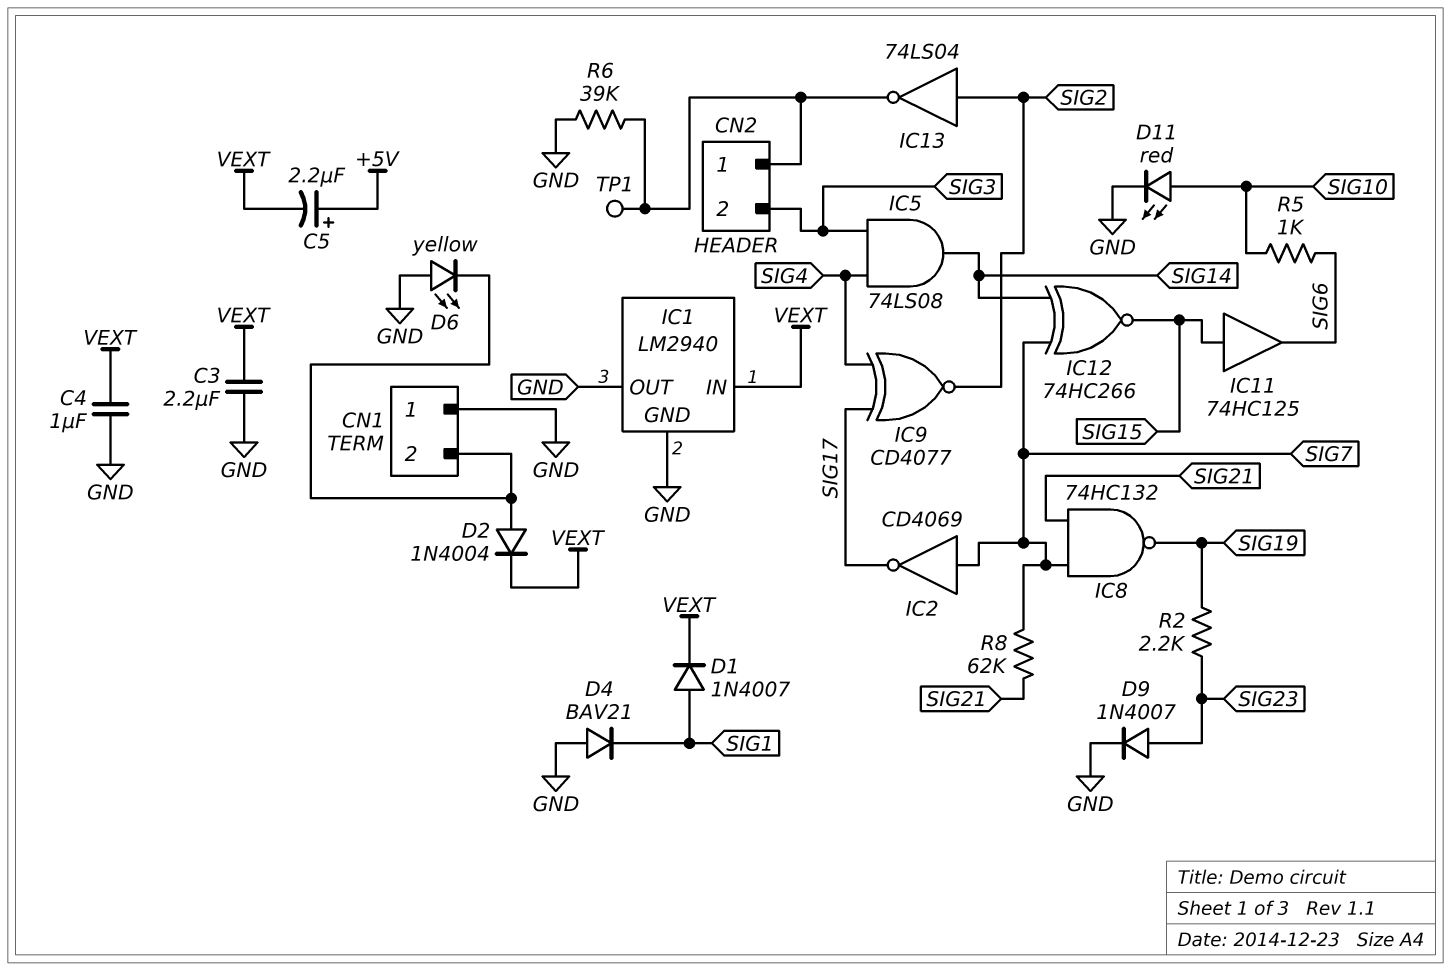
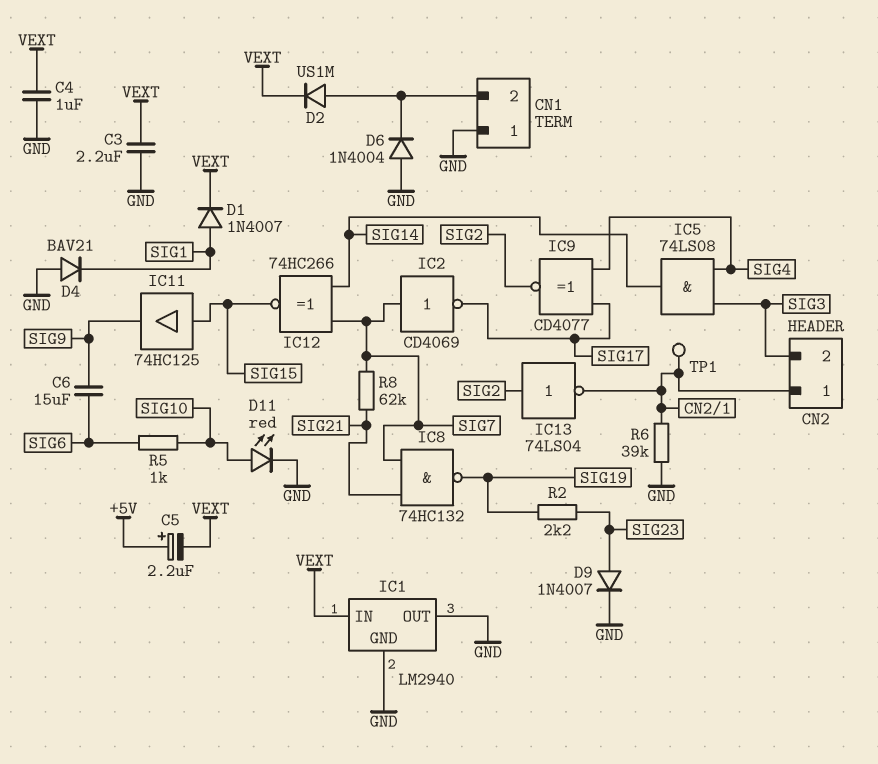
C6: none -> 15uF (SIG6, SIG9)
D2: diode 1N4004 (A CN1/2, K VEXT) -> diode US1M (A CN1/2, K VEXT)
D6: LED yellow (A GND, K CN1/2) -> diode 1N4004 (A GND, K CN1/2)
IC11: buffer 74HC125 (in SIG15, out SIG6) -> buffer 74HC125 (in SIG15, out SIG9)

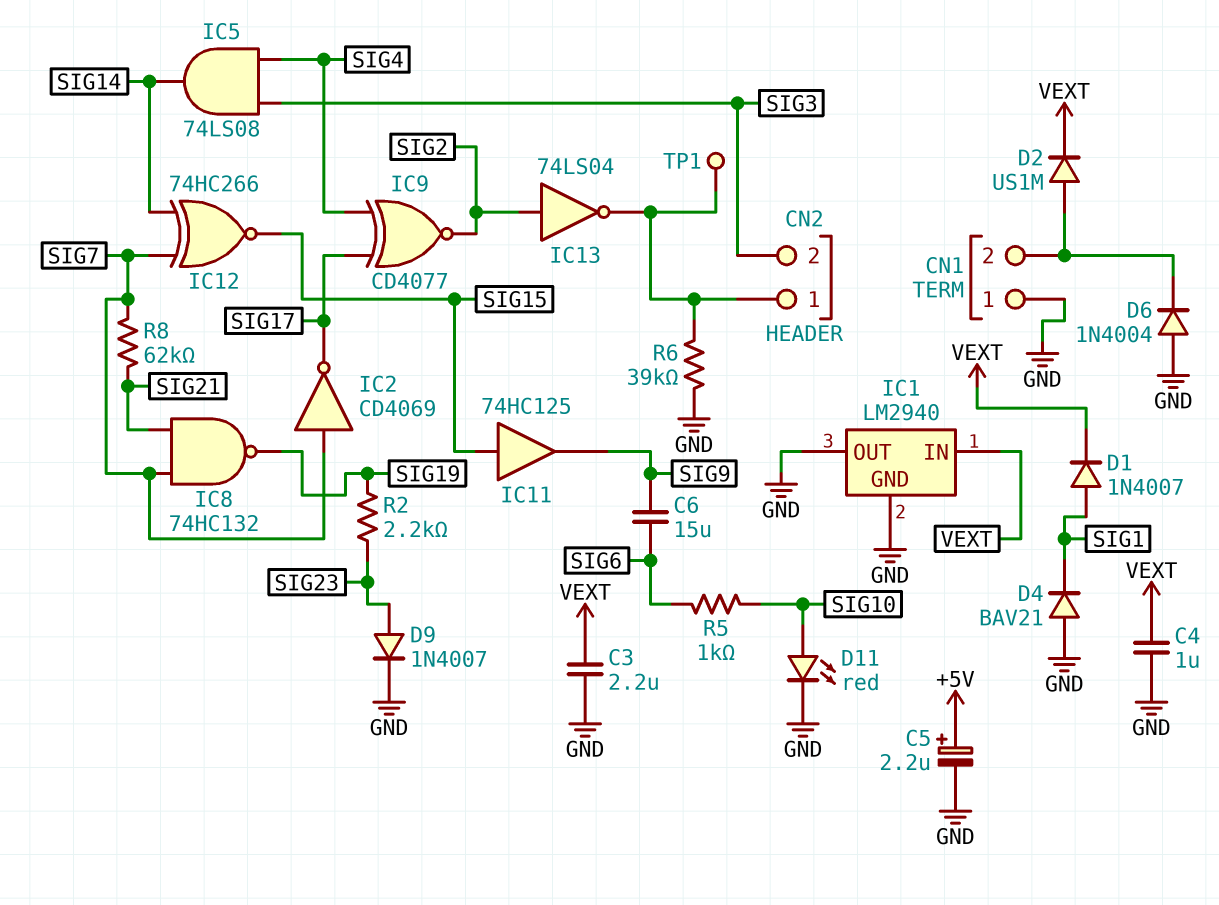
C5: 2.2uF (plus +5V, minus VEXT) -> 2.2uF (plus +5V, minus GND)

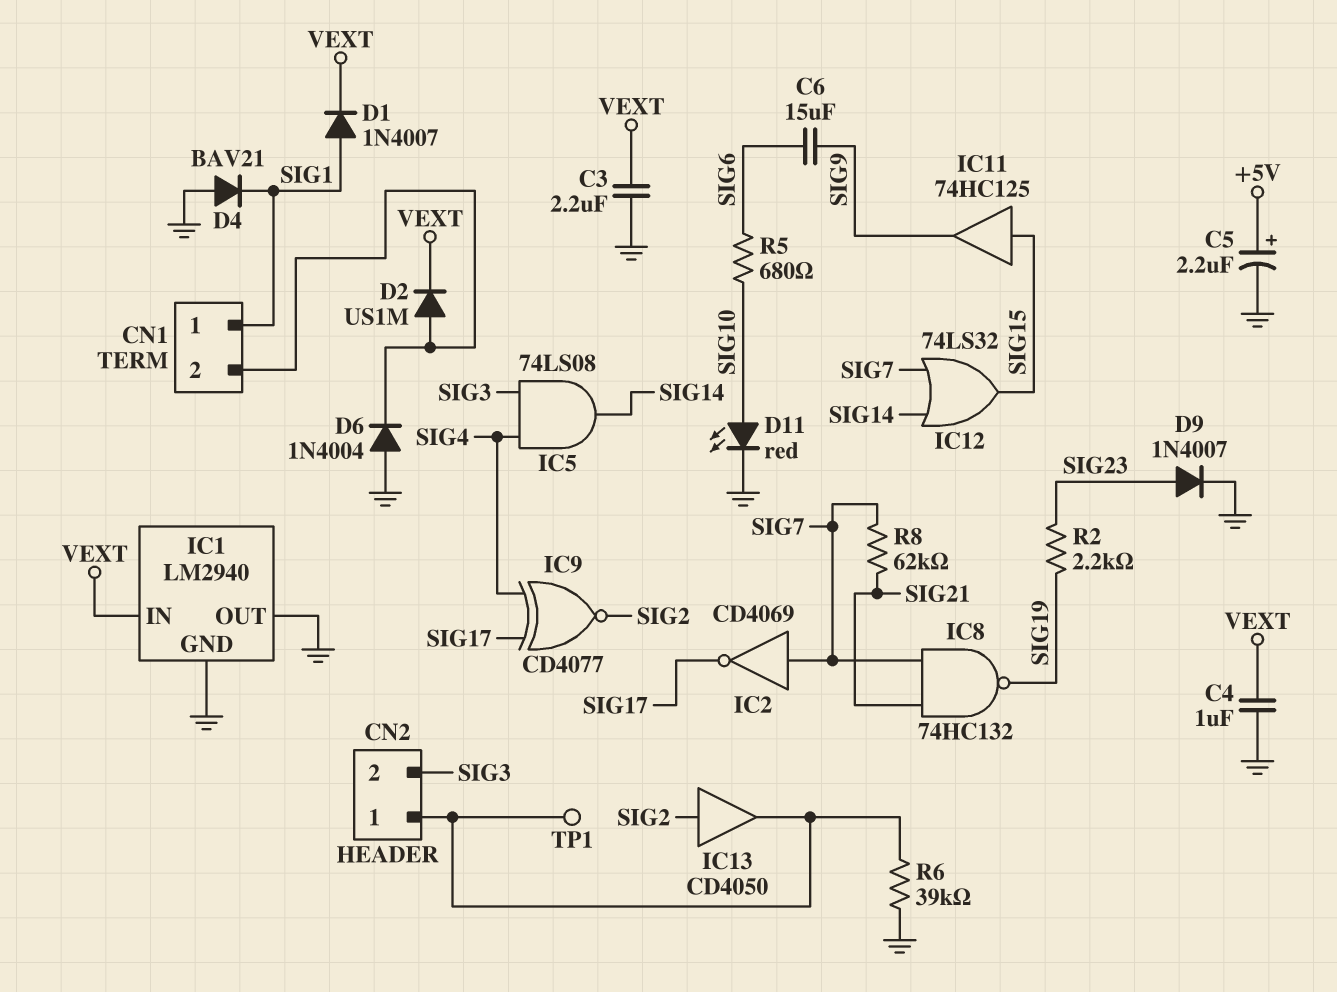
CN1 pin 1: GND -> SIG1
IC12: XNOR 74HC266 (in SIG7, in SIG14, out SIG15) -> OR 74LS32 (in SIG7, in SIG14, out SIG15)
IC13: NOT 74LS04 (in SIG2, out CN2/1) -> buffer CD4050 (in SIG2, out CN2/1)
R5: 1k (SIG6, SIG10) -> 680 (SIG6, SIG10)

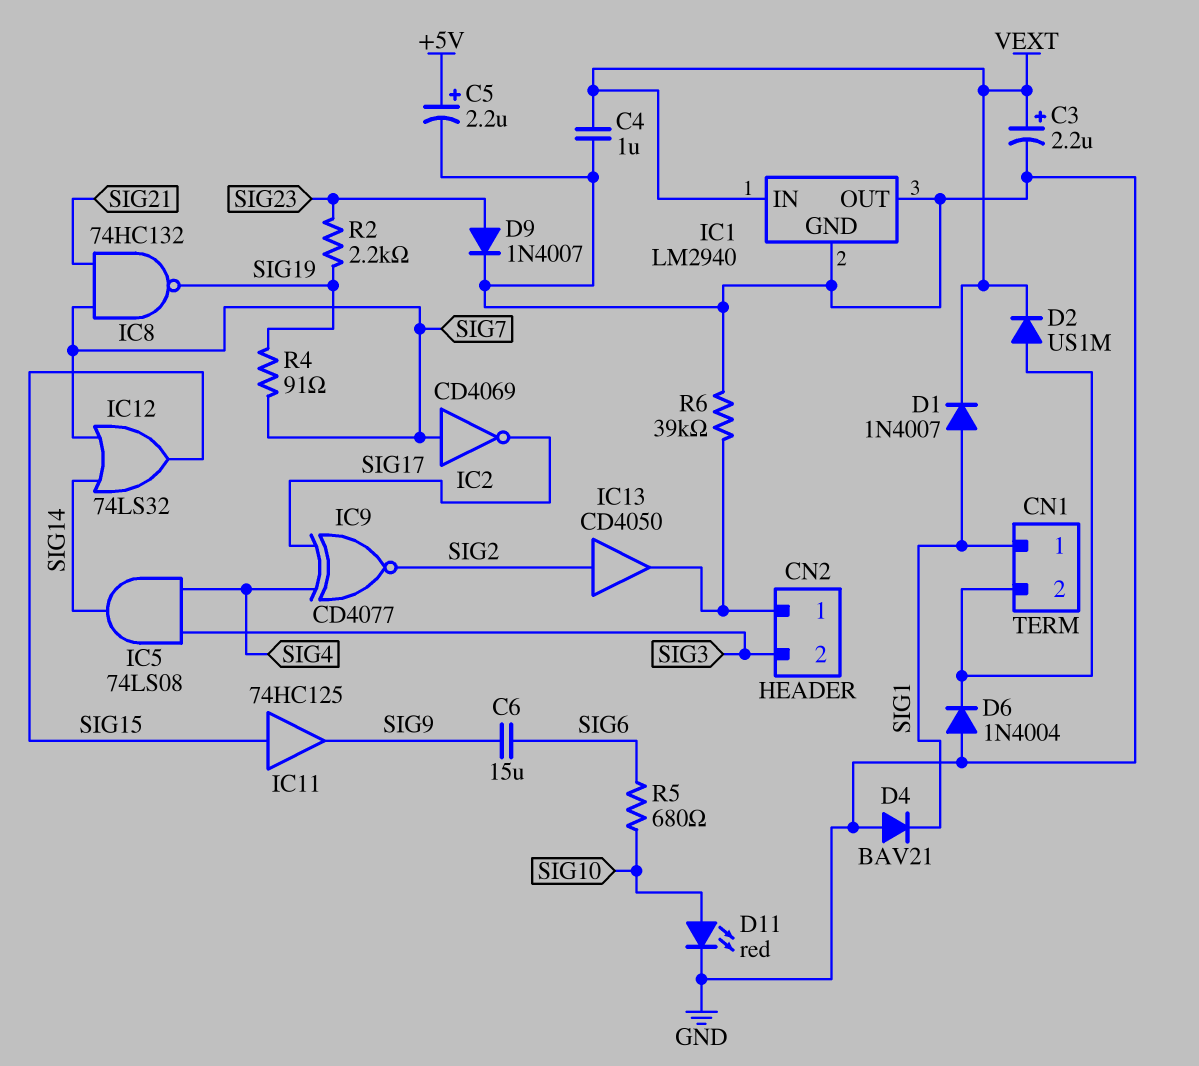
C3: 2.2uF (GND, VEXT) -> 2.2uF (plus VEXT, minus GND)
R4: none -> 91 (SIG7, SIG19)
R8: 62k (SIG7, SIG21) -> none
TP1: test point (CN2/1) -> none

